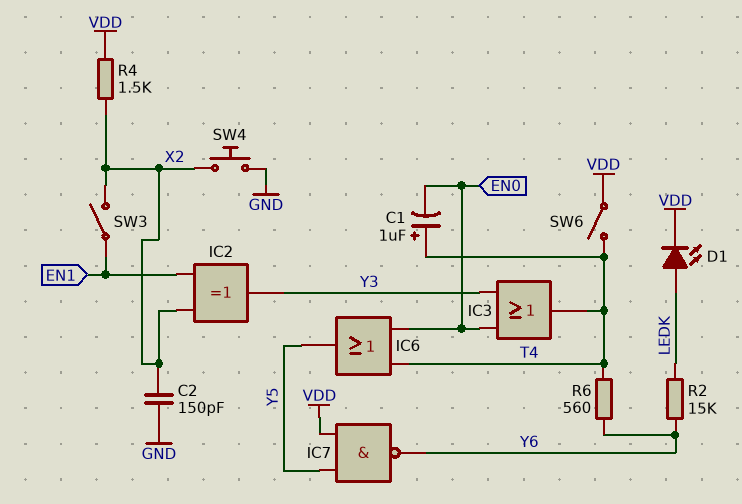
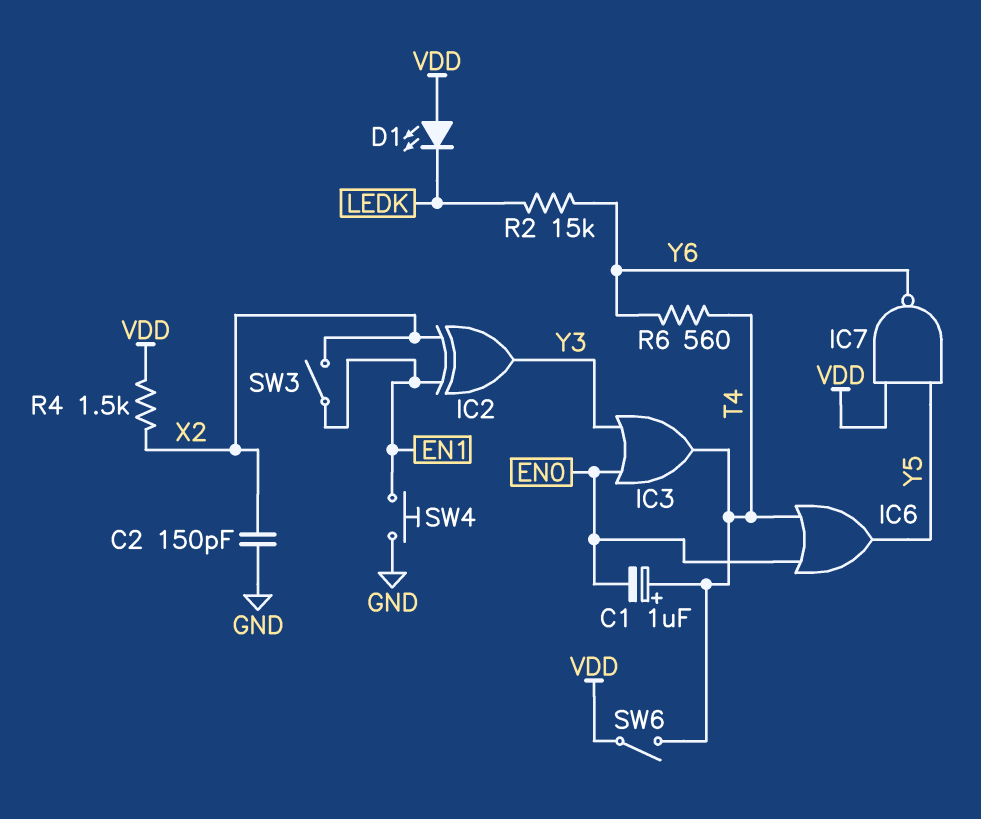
D1: LED (A LEDK, K VDD) -> LED (A VDD, K LEDK)
SW4: button (GND, X2) -> button (EN1, GND)

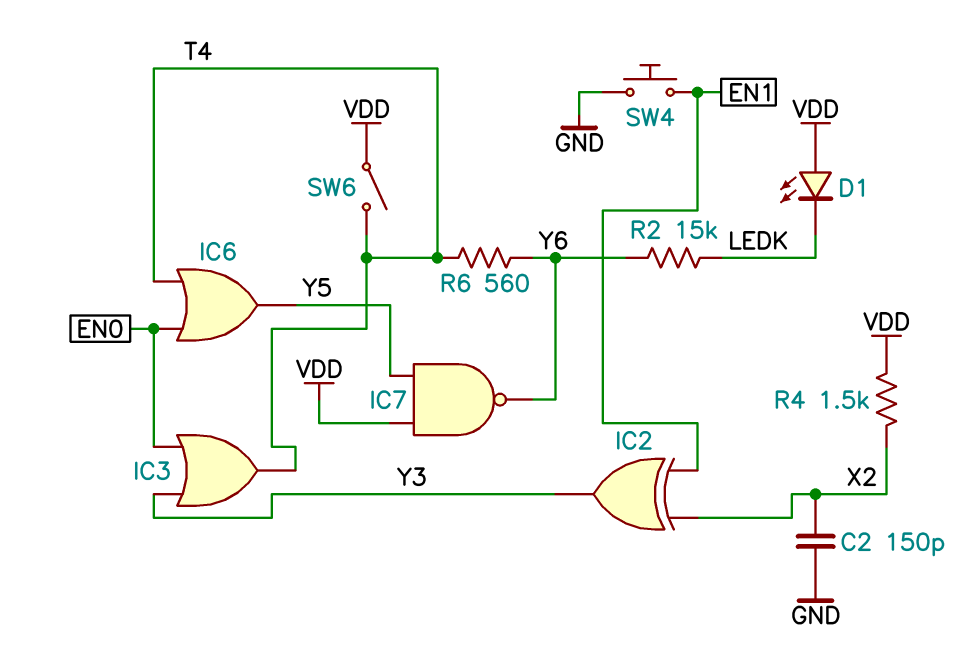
C1: 1uF (plus T4, minus EN0) -> none
SW3: switch (EN1, X2) -> none

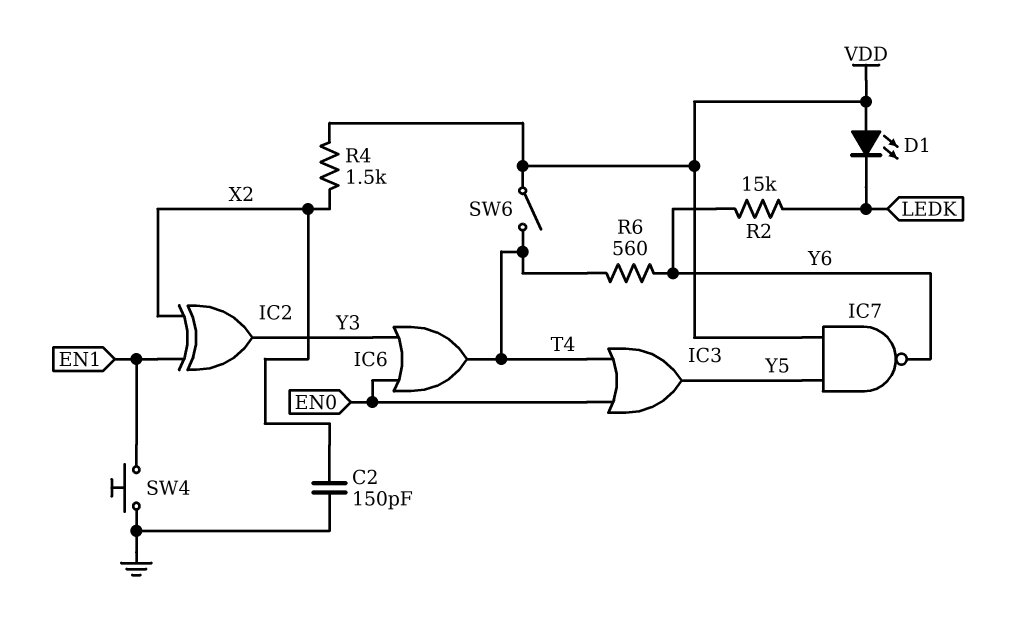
IC3: OR (in EN0, in Y3, out T4) -> OR (in EN0, in T4, out Y5)
IC6: OR (in EN0, in T4, out Y5) -> OR (in EN0, in Y3, out T4)

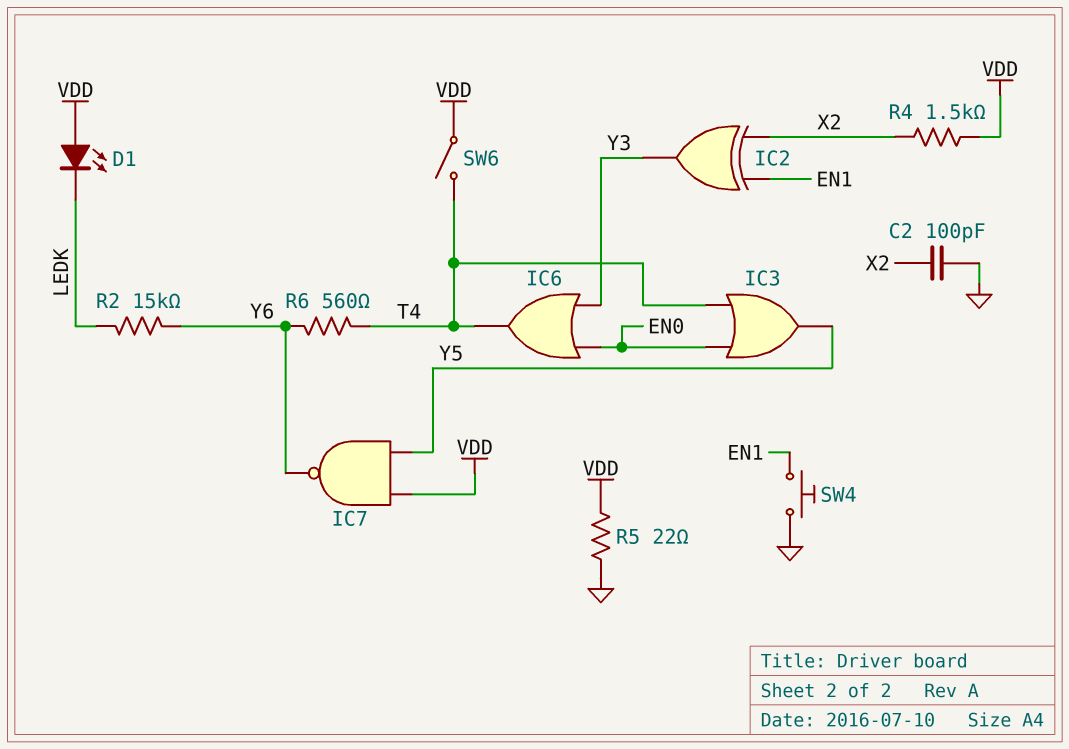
C2: 150pF (GND, X2) -> 100pF (GND, X2)
R5: none -> 22 (GND, VDD)

